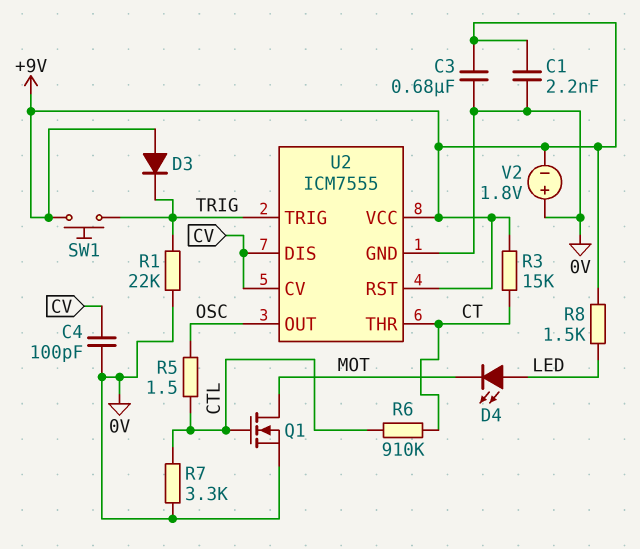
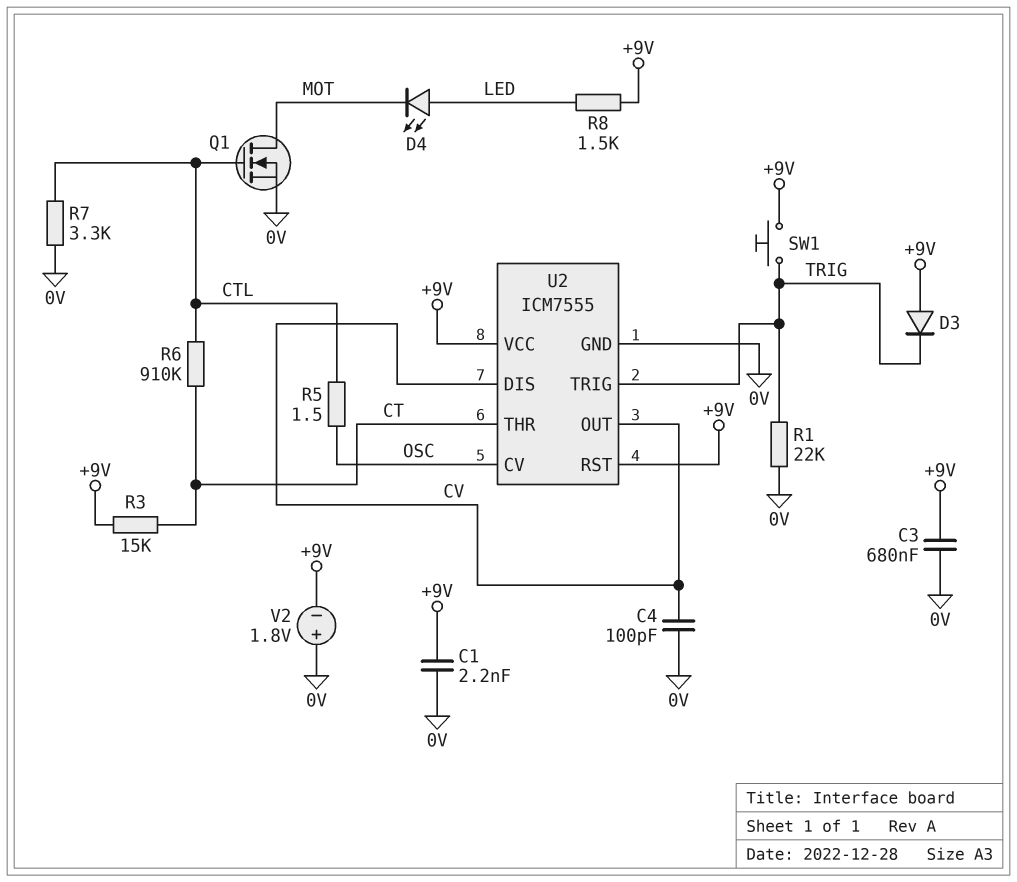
U2 pin CV: CV -> OSC
U2 pin OUT: OSC -> CV

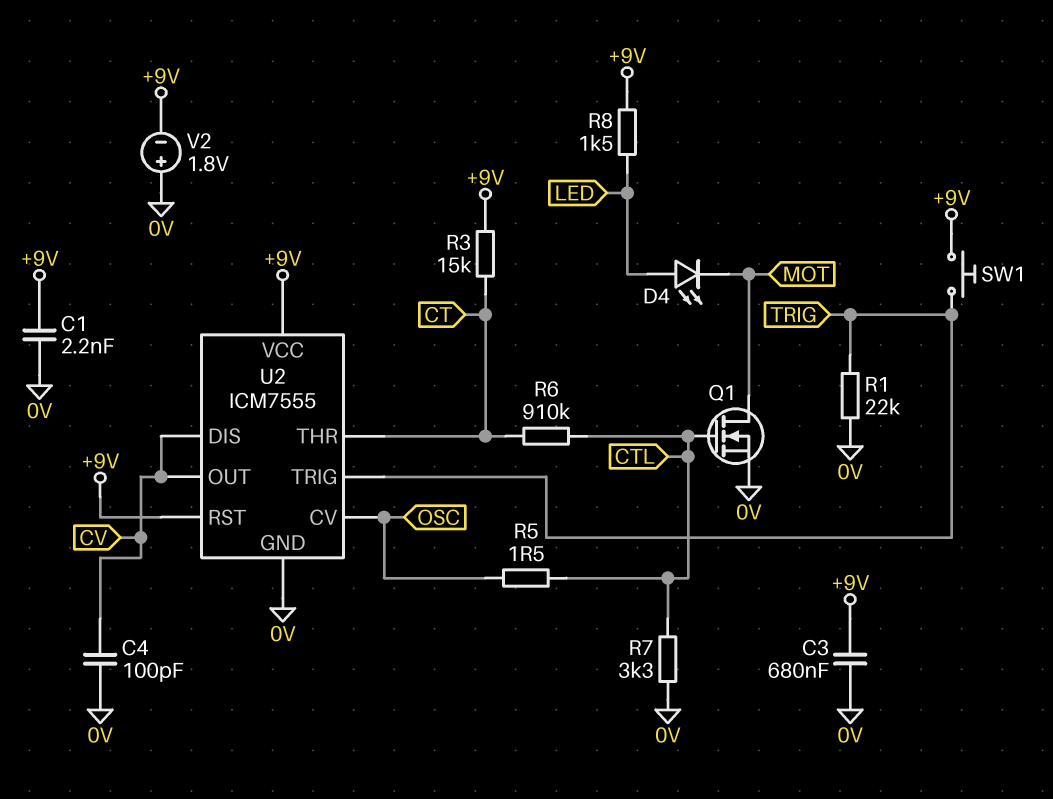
D3: diode (A +9V, K TRIG) -> none

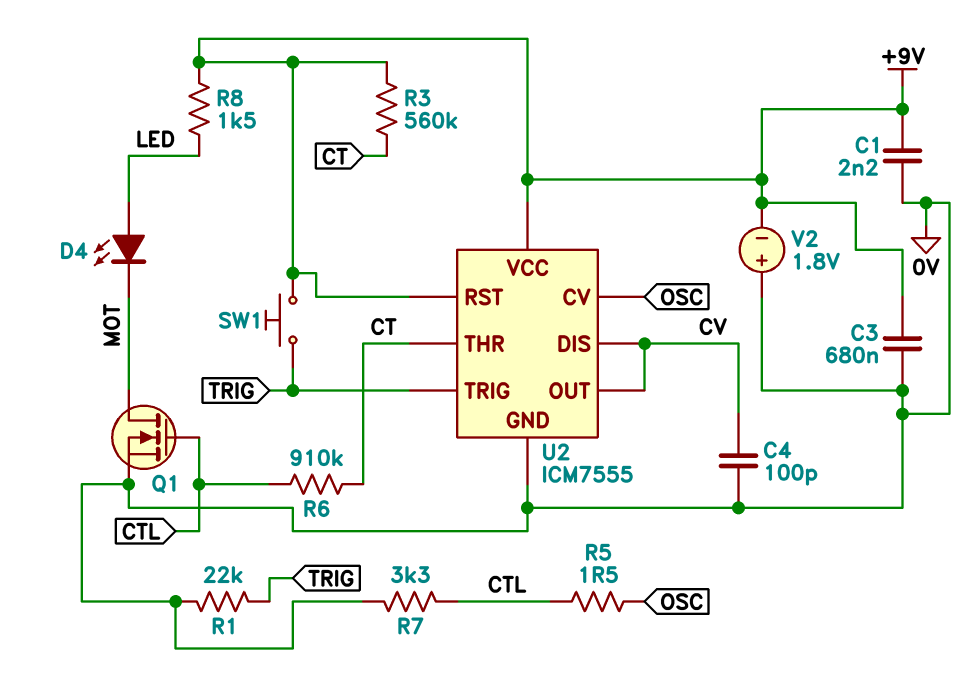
R3: 15k (+9V, CT) -> 560k (+9V, CT)

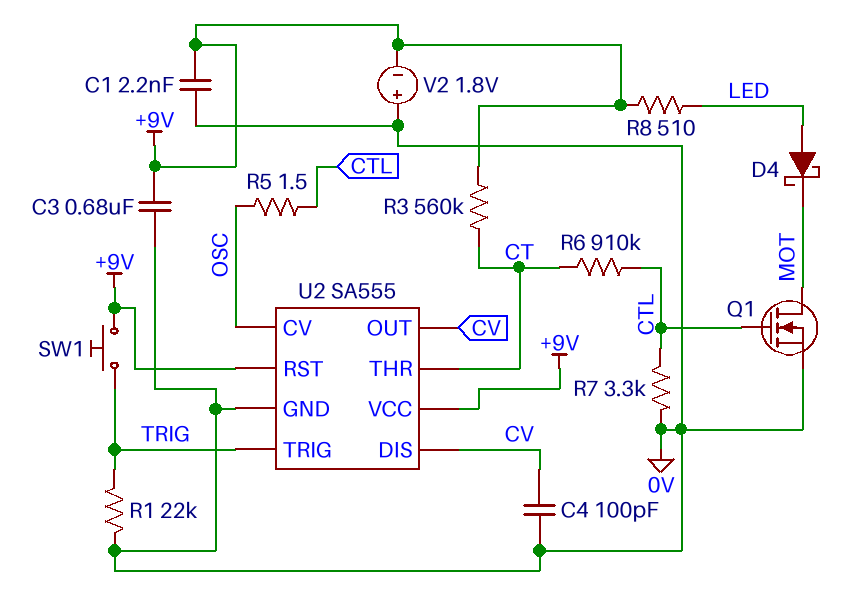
D4: LED (A LED, K MOT) -> schottky (A LED, K MOT)
R8: 1.5k (+9V, LED) -> 510 (+9V, LED)
U2: ICM7555 -> SA555

